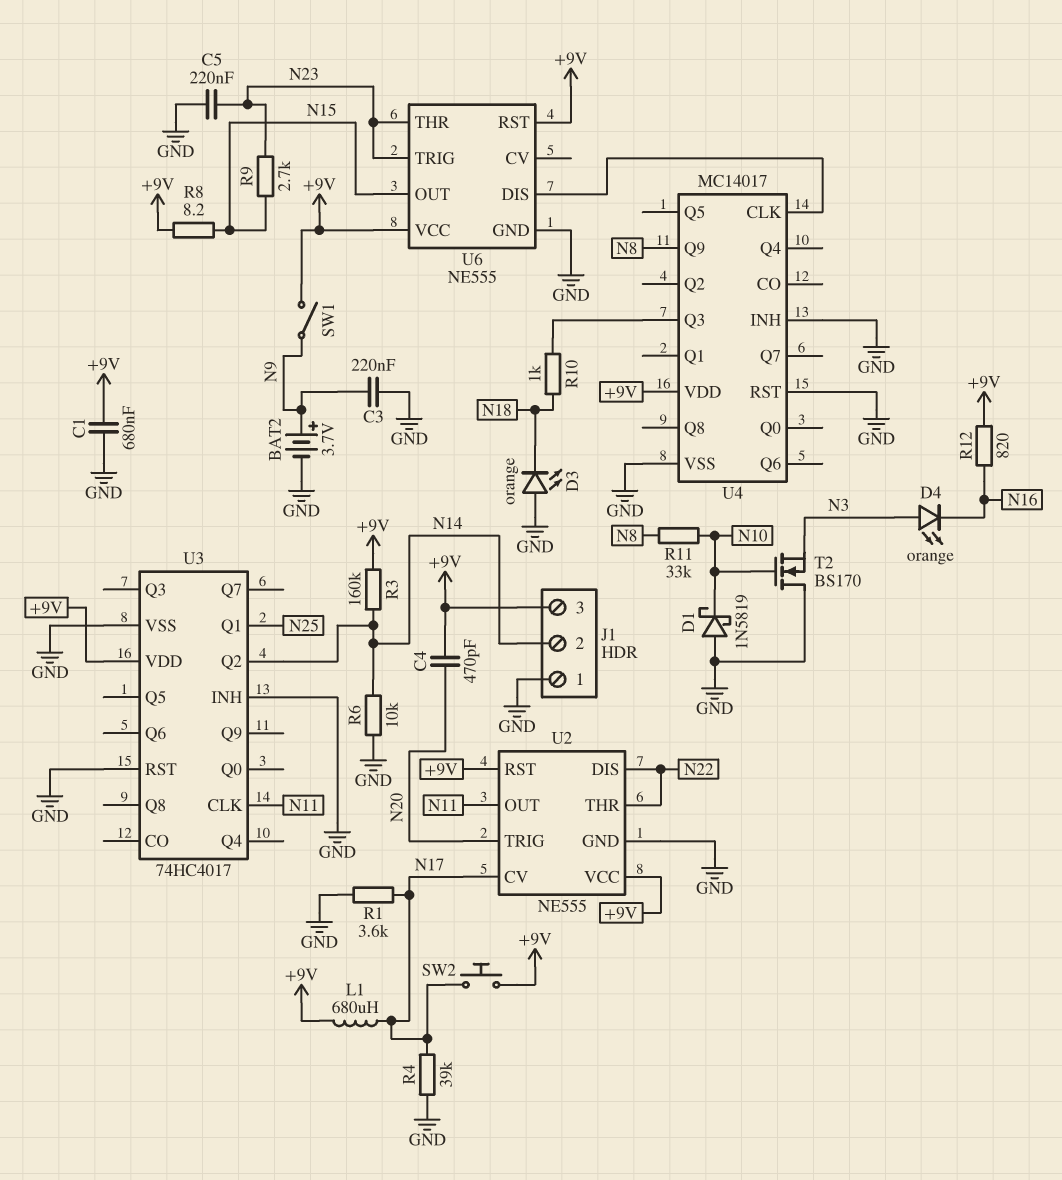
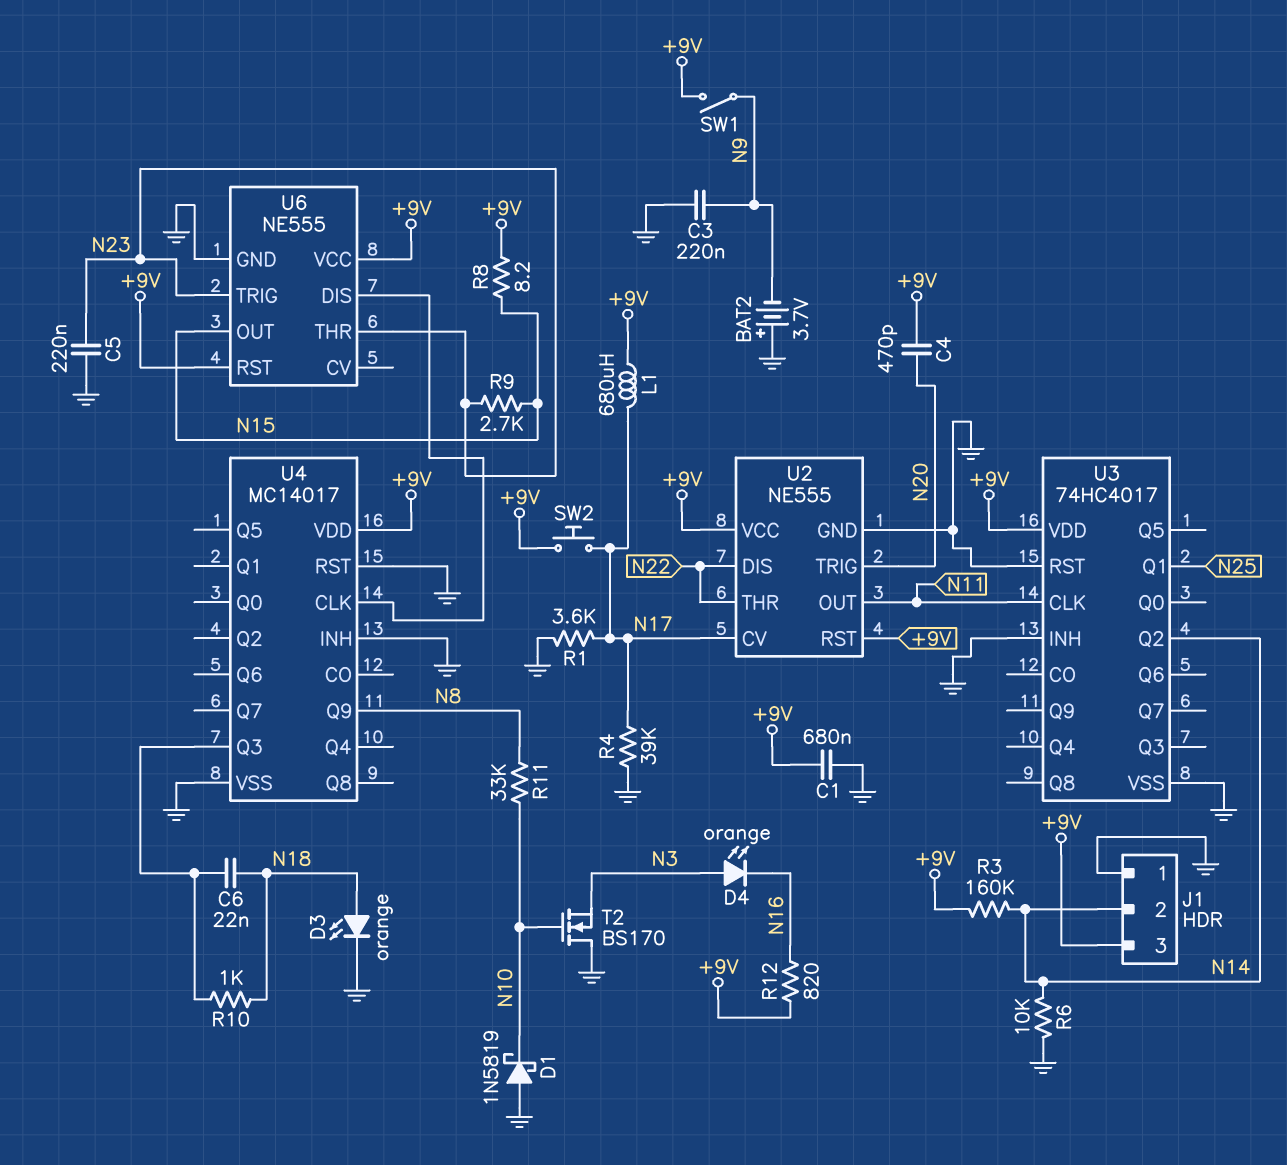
BAT2: 3.7V (plus N9, minus GND) -> 3.7V (plus GND, minus N9)
C6: none -> 22nF (N18, U4/Q3)
D3: LED orange (A GND, K N18) -> LED orange (A N18, K GND)

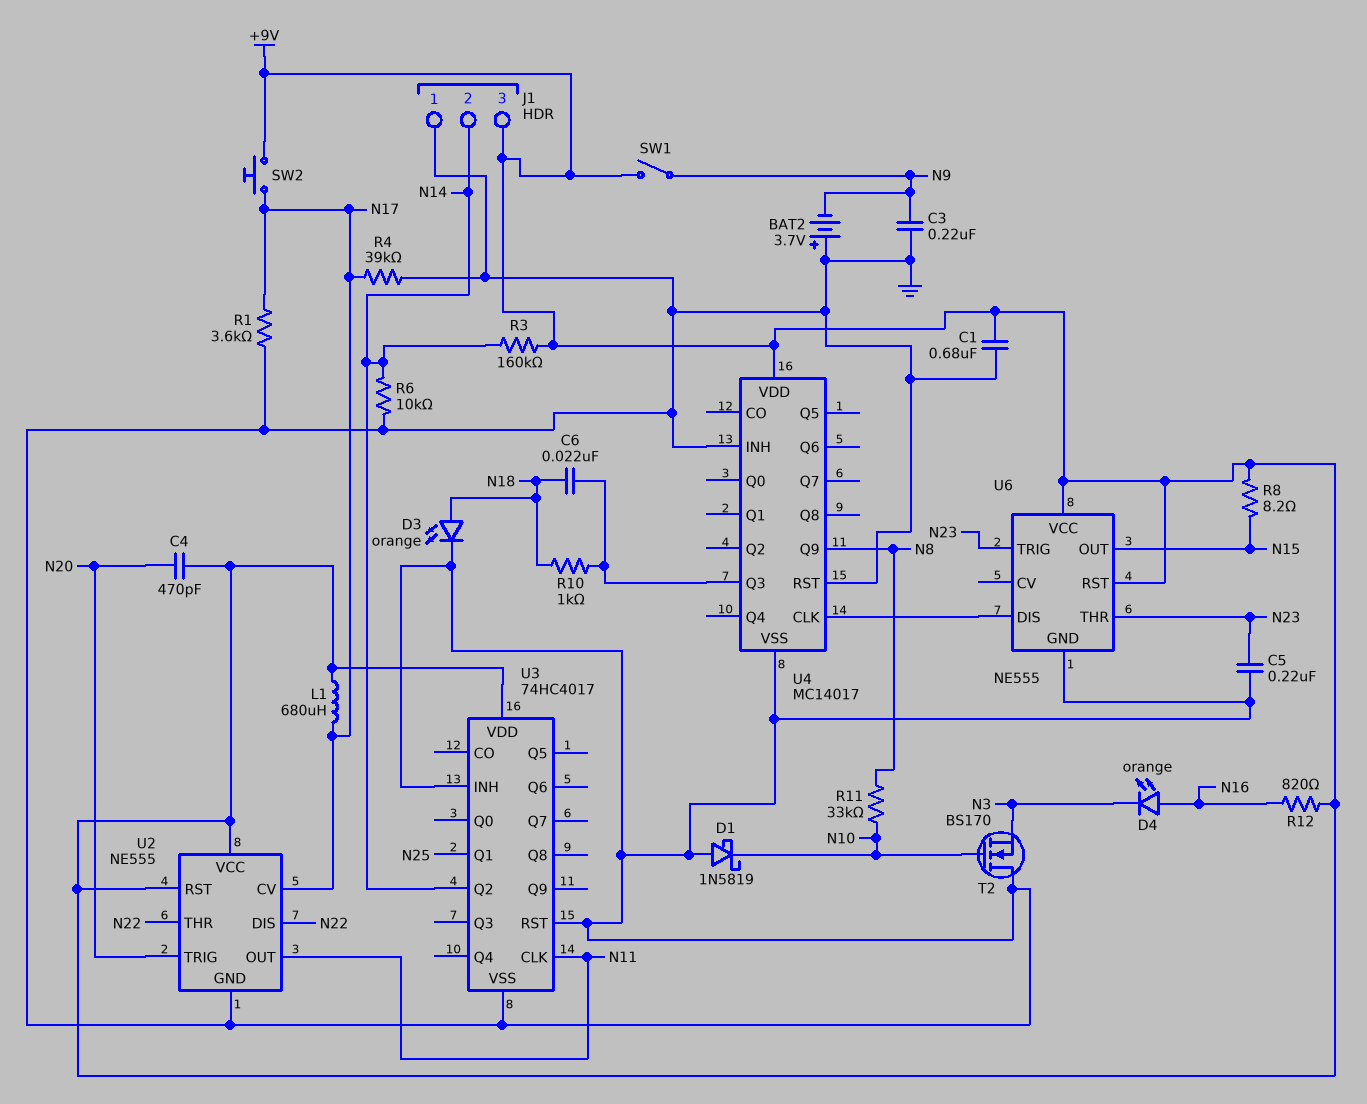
D4: LED orange (A N3, K N16) -> LED orange (A N16, K N3)
R9: 2.7k (N15, N23) -> none

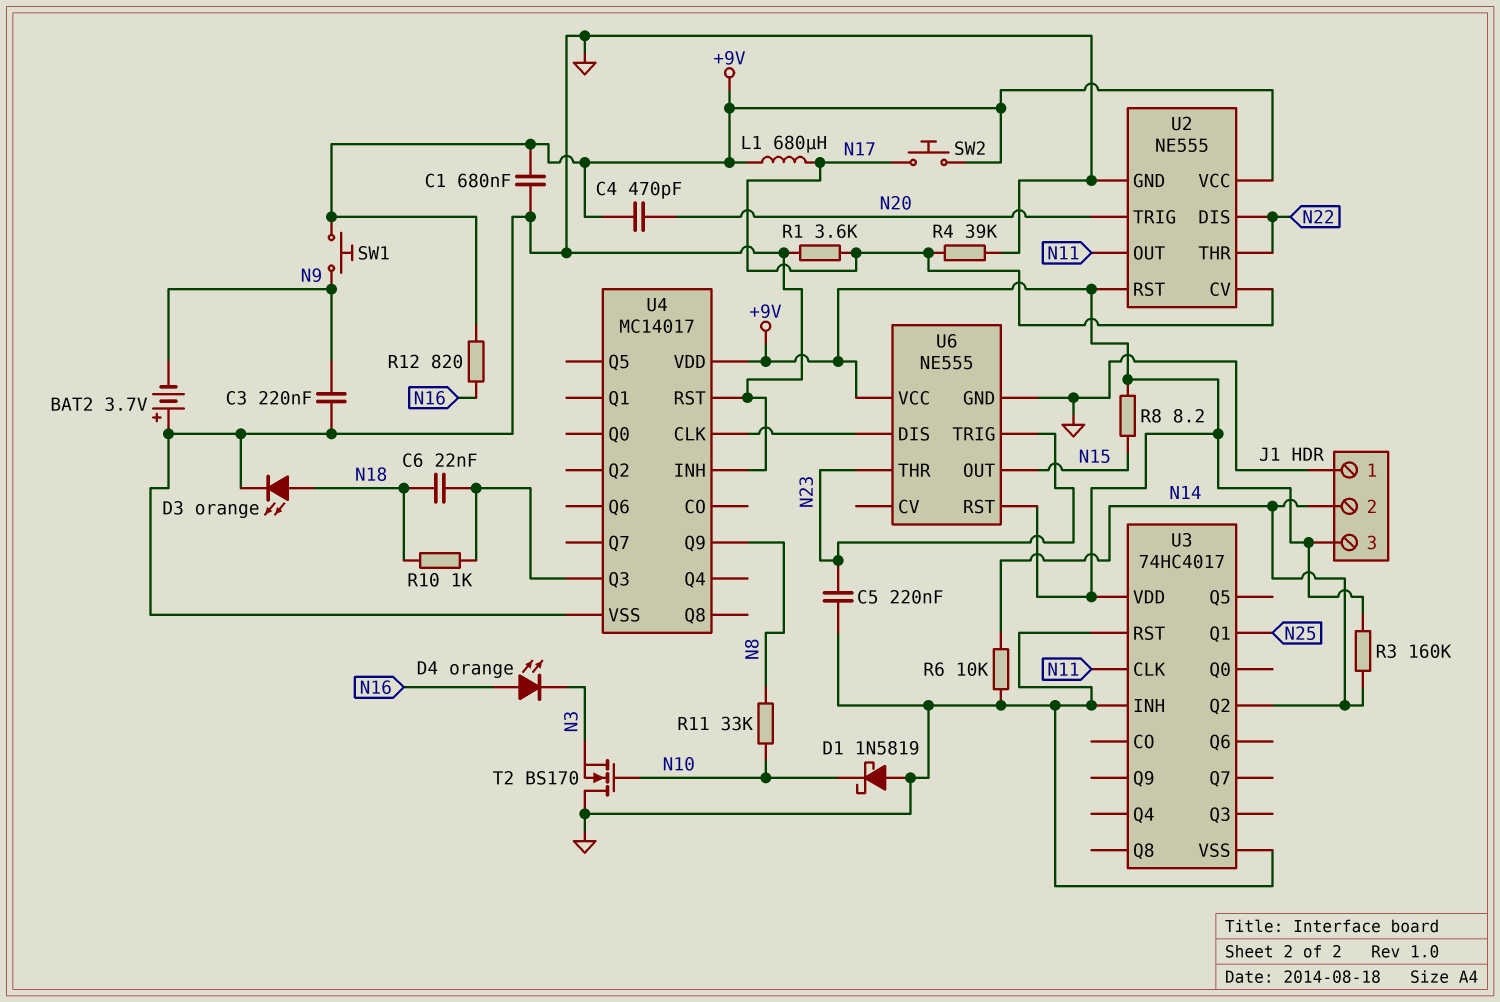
SW1: switch (+9V, N9) -> button (+9V, N9)

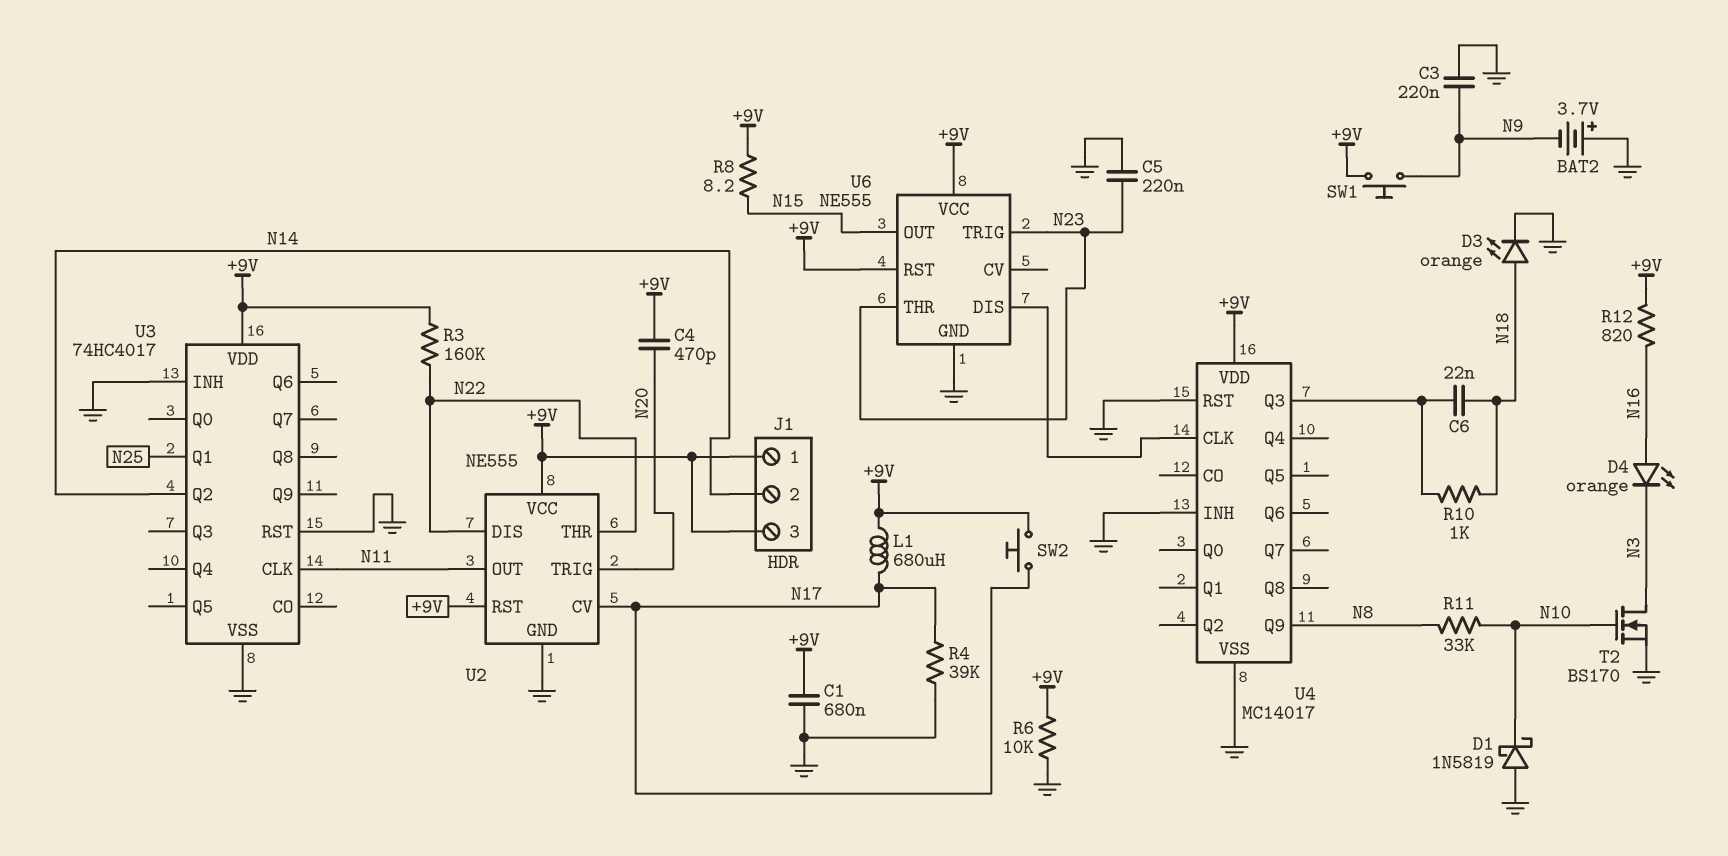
J1 pin 1: GND -> +9V
R1: 3.6k (GND, N17) -> none
R3: 160k (+9V, N14) -> 160k (+9V, N22)
R6: 10k (GND, N14) -> 10k (+9V, GND)
T2: NMOS BS170 (G N10, D GND, S N3) -> NMOS BS170 (G N10, D N3, S GND)

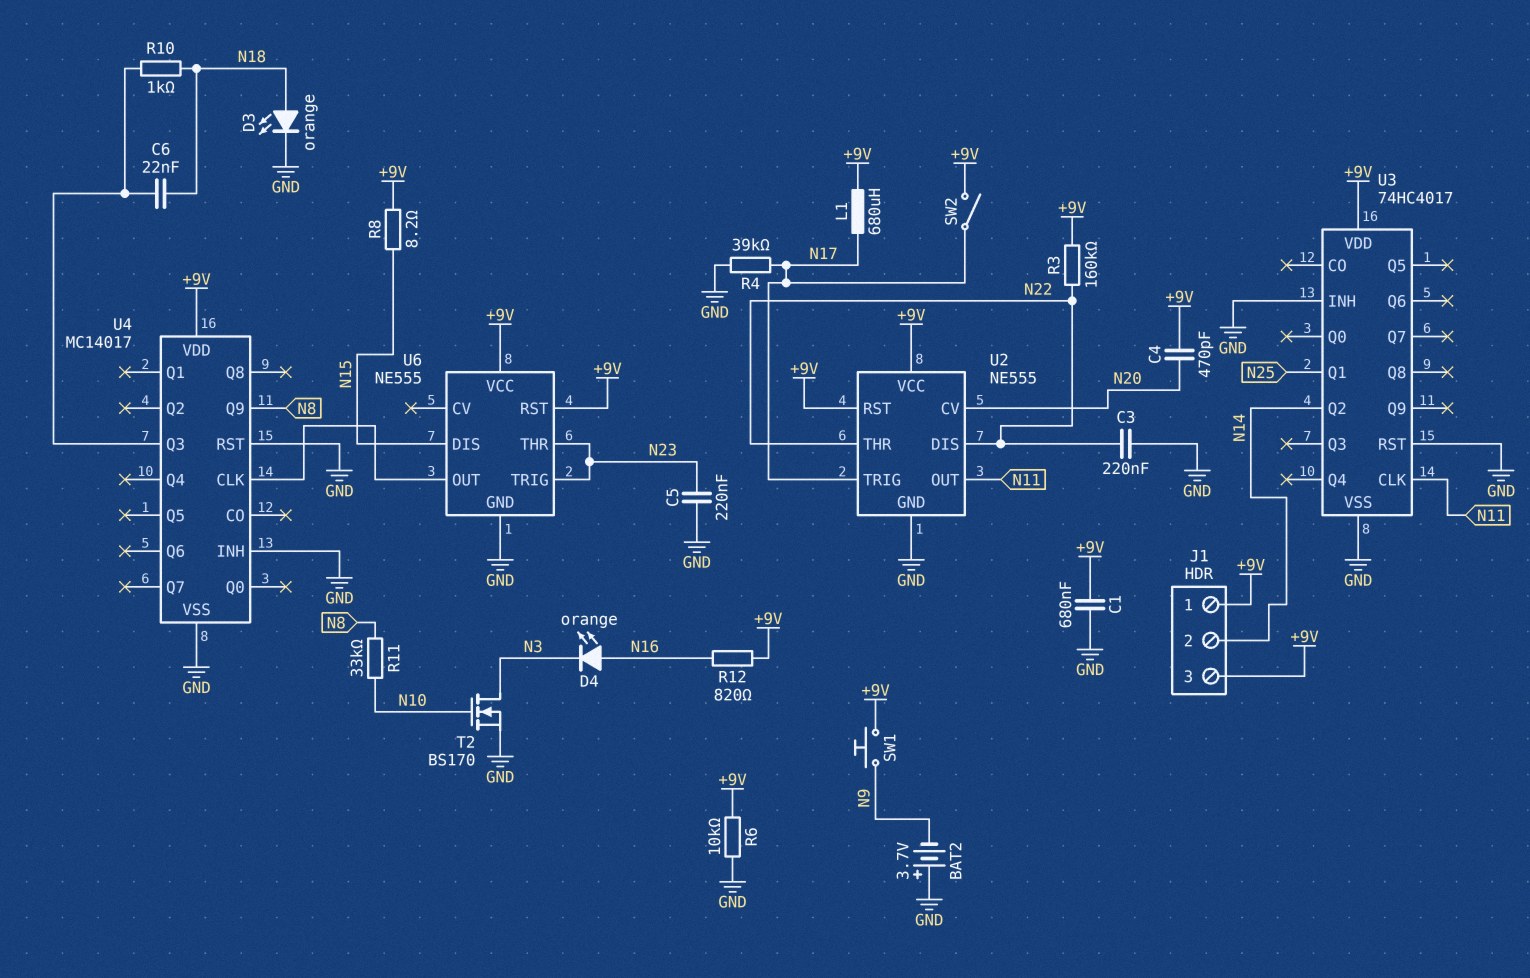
C3: 220nF (GND, N9) -> 220nF (GND, N22)
D1: schottky 1N5819 (A GND, K N10) -> none
SW2: button (+9V, N17) -> switch (+9V, N17)
U2 pin CV: N17 -> N20
U2 pin TRIG: N20 -> N17
U6 pin DIS: U4/CLK -> N15
U6 pin OUT: N15 -> U4/CLK

